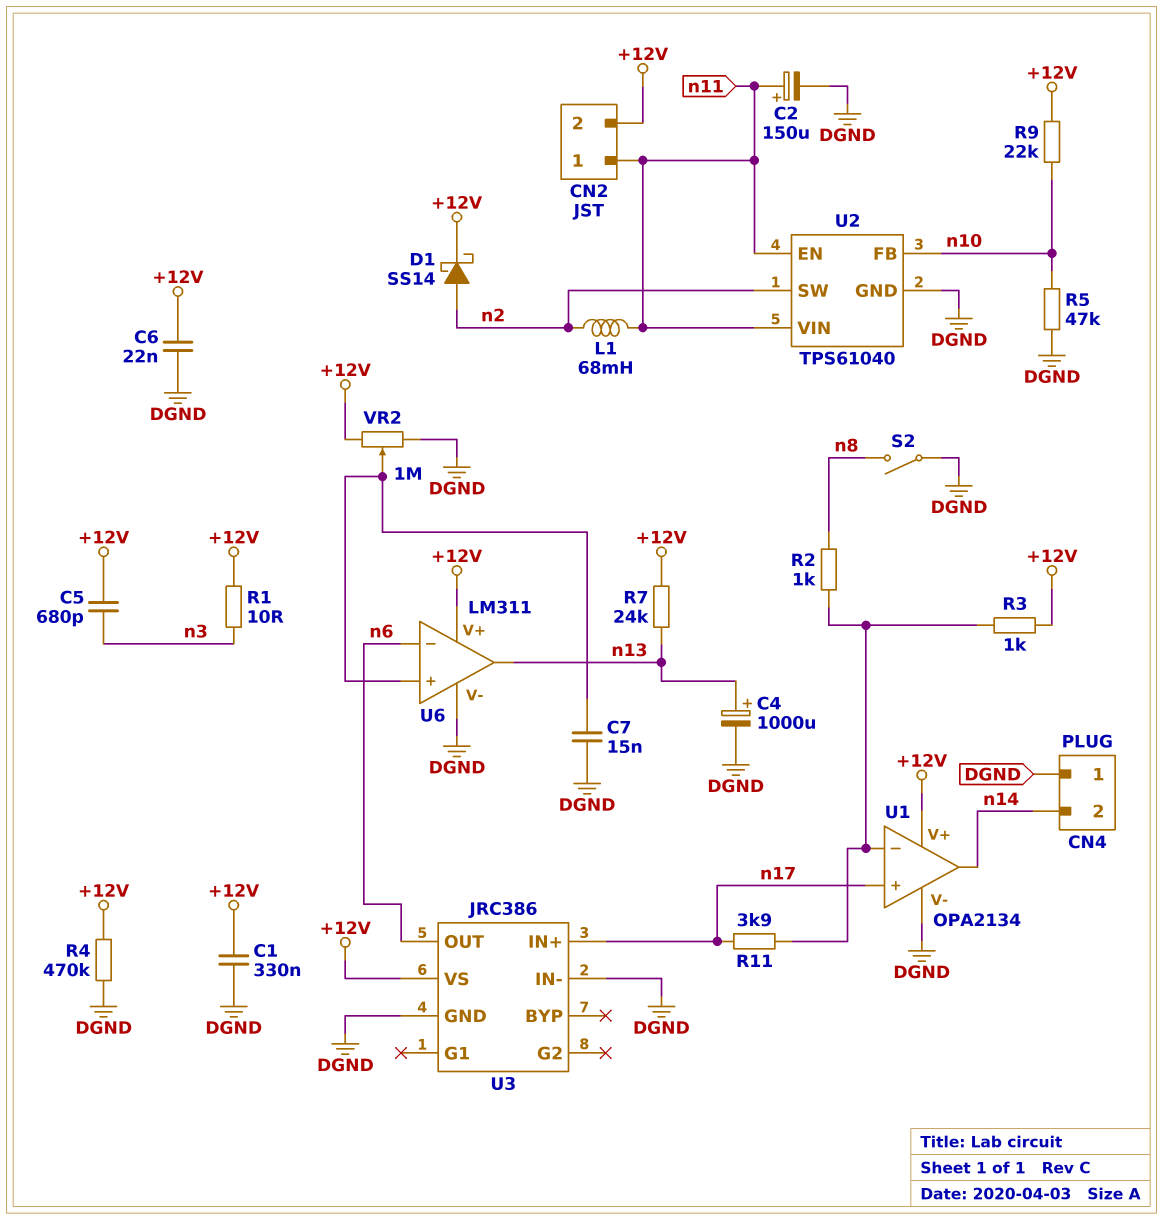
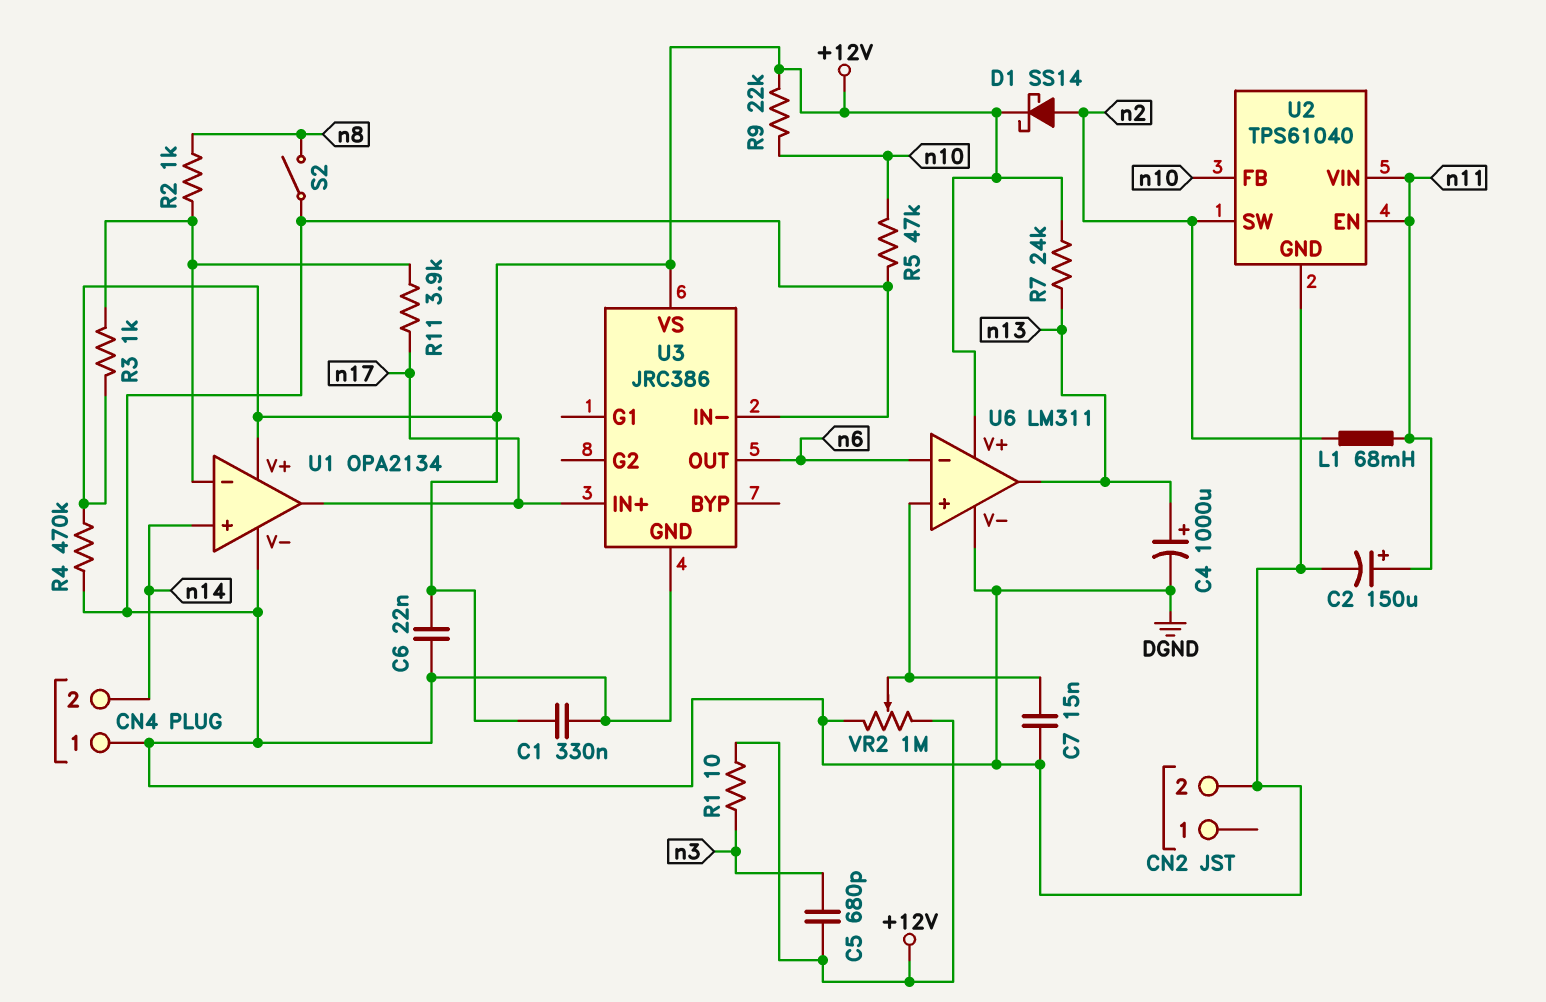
CN2 pin 1: n11 -> none
CN2 pin 2: +12V -> DGND
U1 pin in+: n17 -> n14
U1 pin out: n14 -> n17

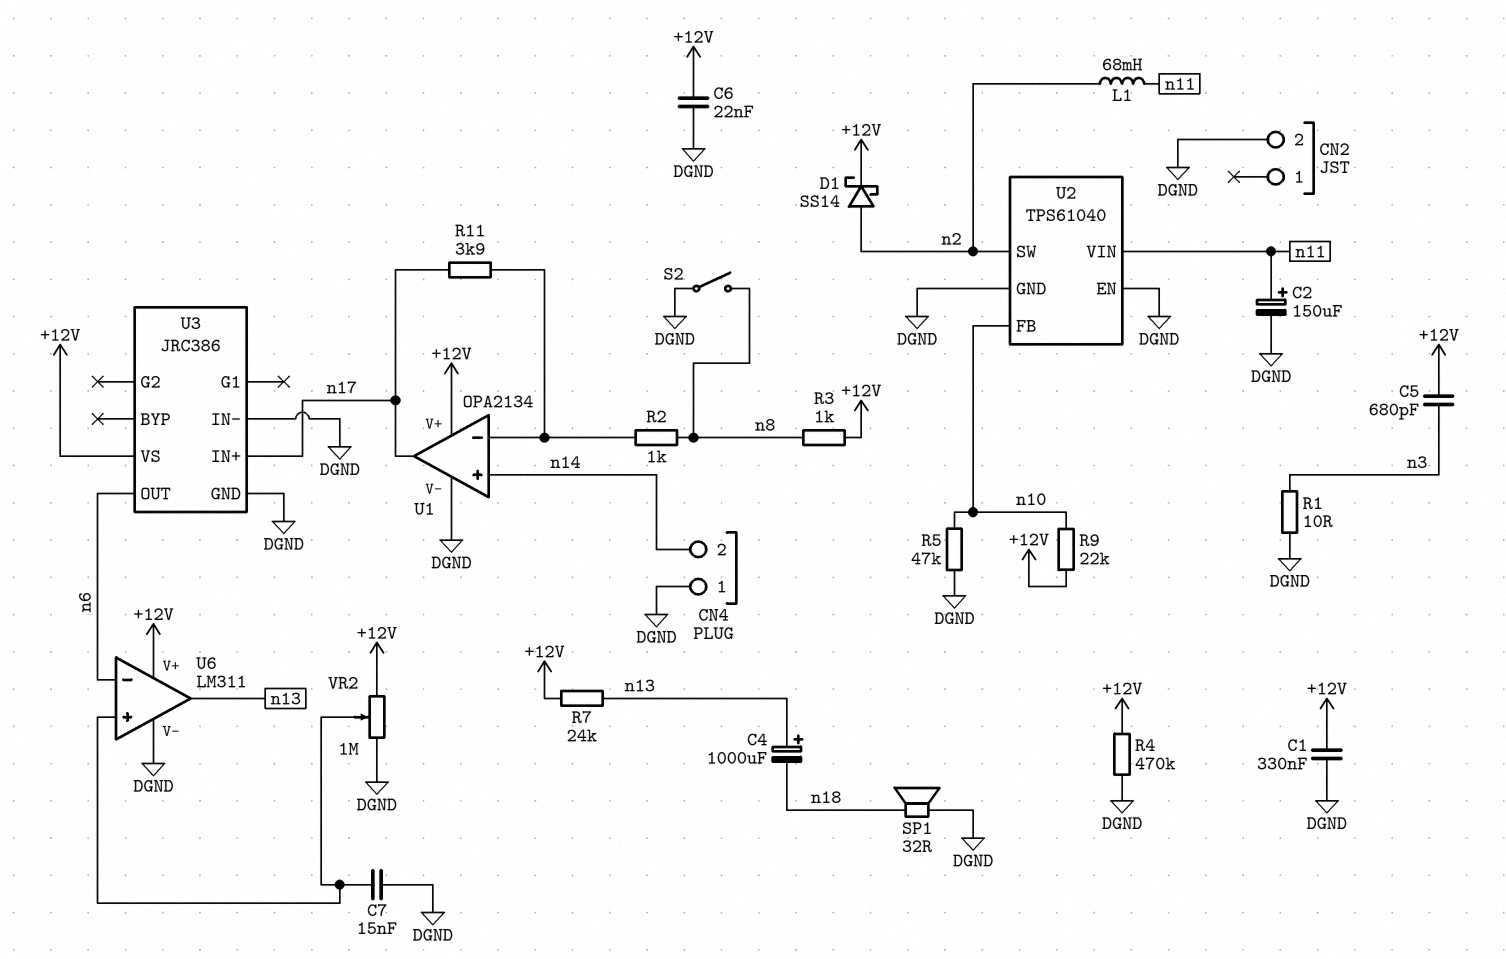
C4: 1000uF (plus n13, minus DGND) -> 1000uF (plus n13, minus n18)
R1: 10 (+12V, n3) -> 10 (DGND, n3)
R3: 1k (+12V, U1/in-) -> 1k (+12V, n8)
SP1: none -> speaker 32R (DGND, n18)
U2 pin EN: n11 -> DGND

